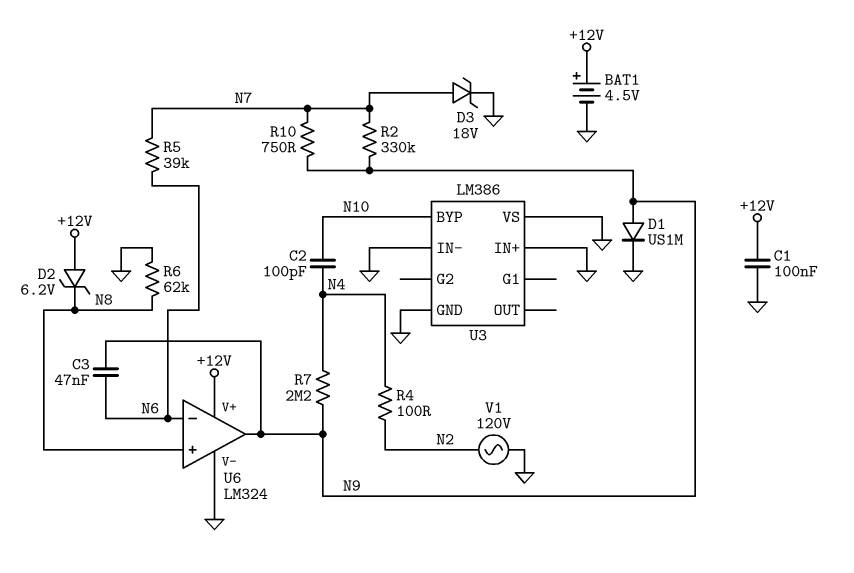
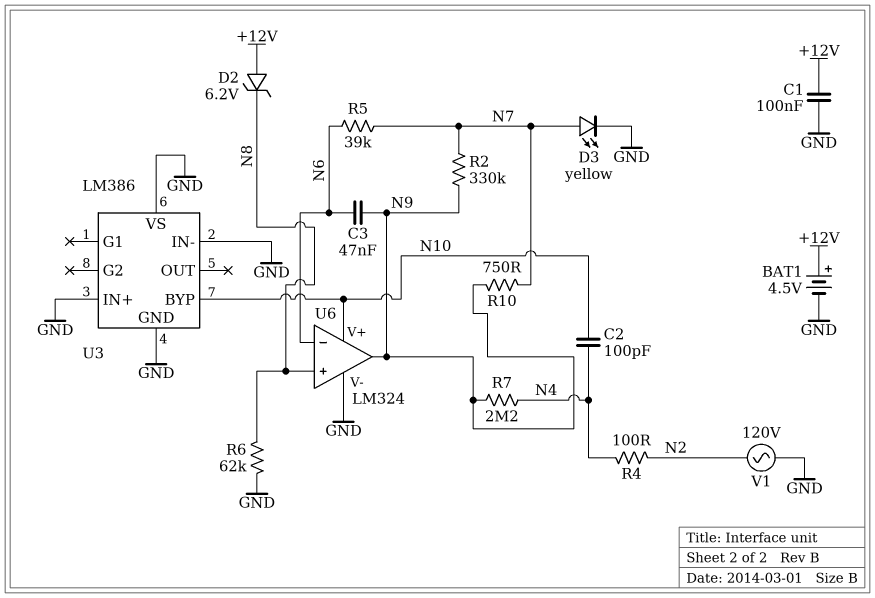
D1: diode US1M (A N9, K GND) -> none
D3: zener 18V (A N7, K GND) -> LED yellow (A N7, K GND)
U6 pin V+: +12V -> N10

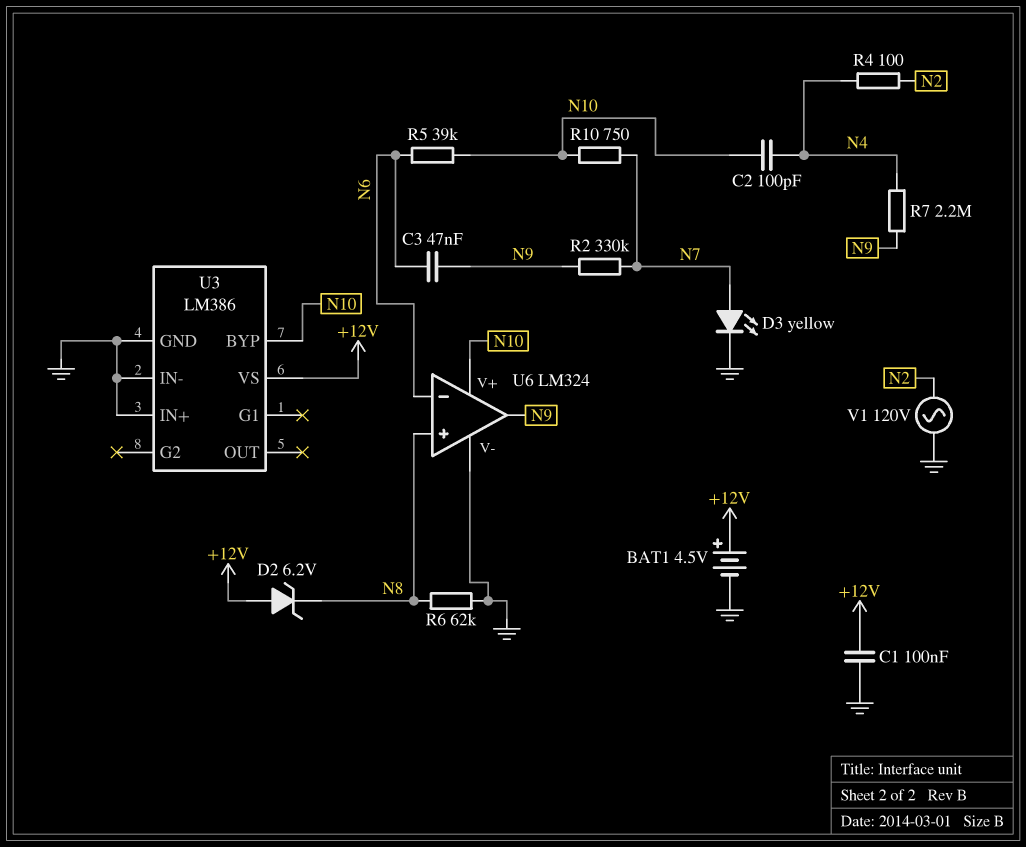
R5: 39k (N6, N7) -> 39k (N6, N10)
R10: 750 (N7, N9) -> 750 (N7, N10)
U3 pin VS: GND -> +12V

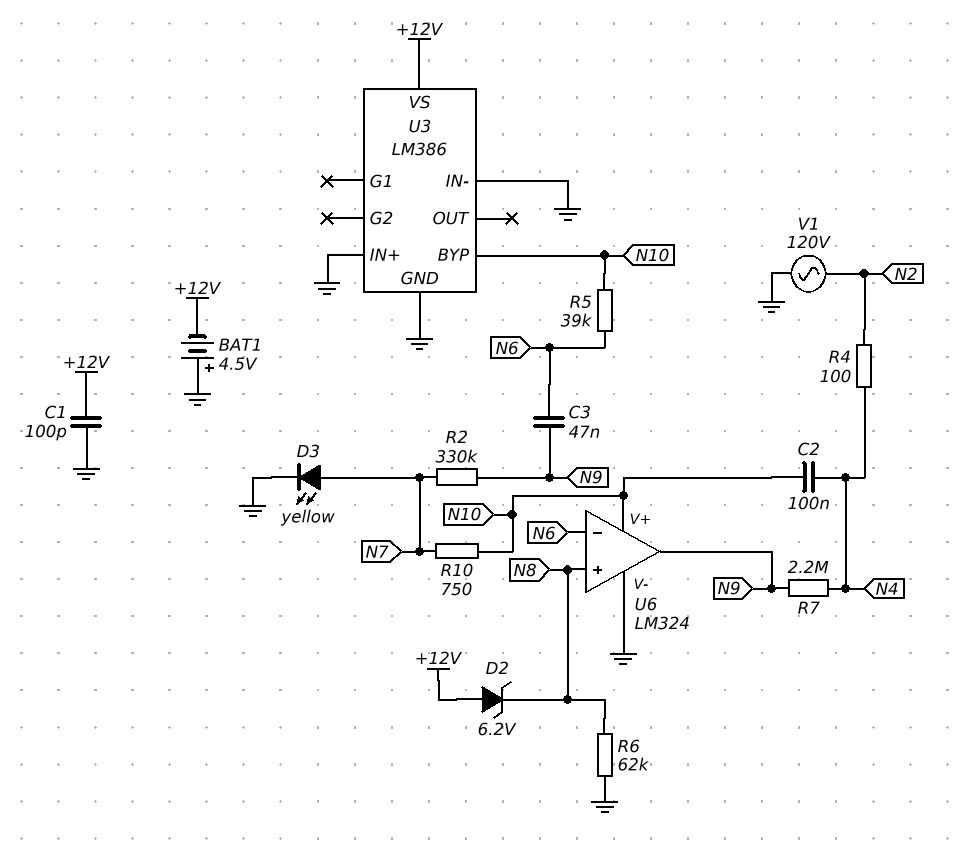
BAT1: 4.5V (plus +12V, minus GND) -> 4.5V (plus GND, minus +12V)
C1: 100nF (+12V, GND) -> 100pF (+12V, GND)
C2: 100pF (N4, N10) -> 100nF (N4, N10)

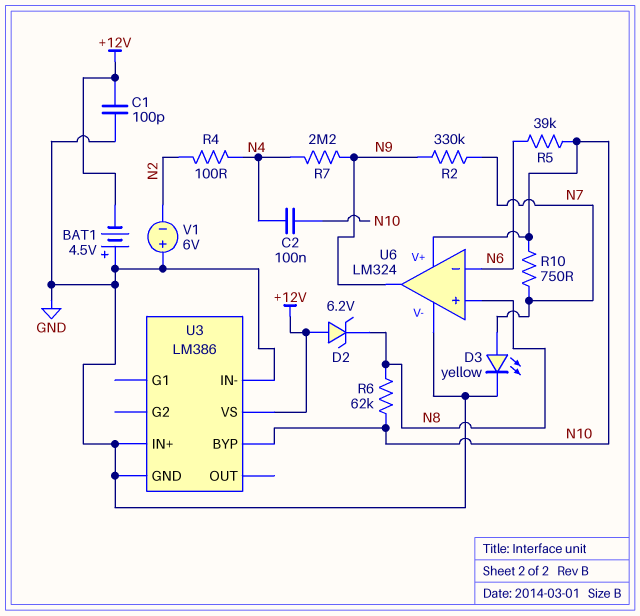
C3: 47nF (N6, N9) -> none
R6: 62k (GND, N8) -> 62k (N8, N10)
V1: AC 120V (GND, N2) -> 6V (plus GND, minus N2)

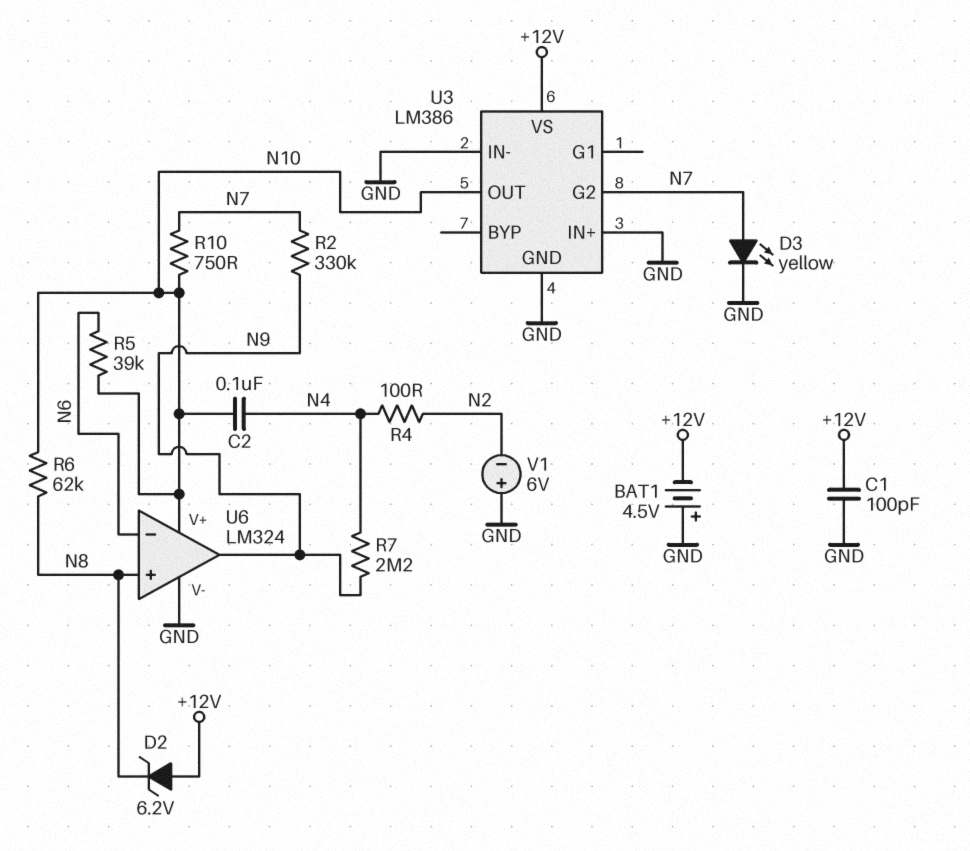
U3 pin BYP: N10 -> none
U3 pin G2: none -> N7
U3 pin OUT: none -> N10

